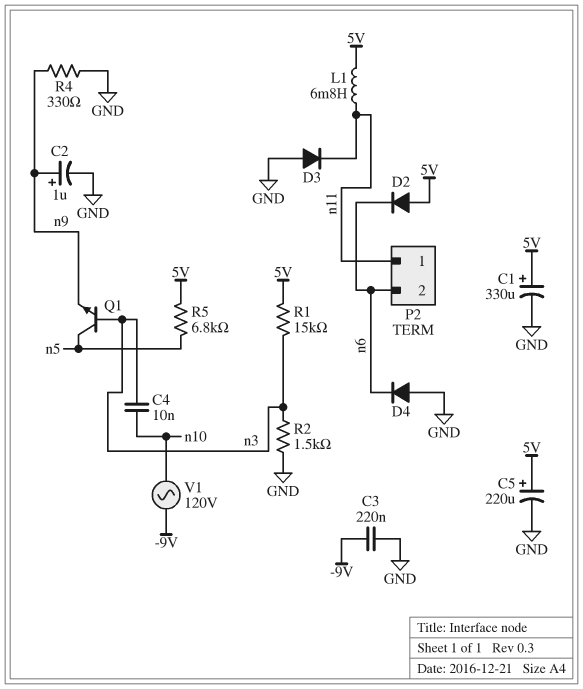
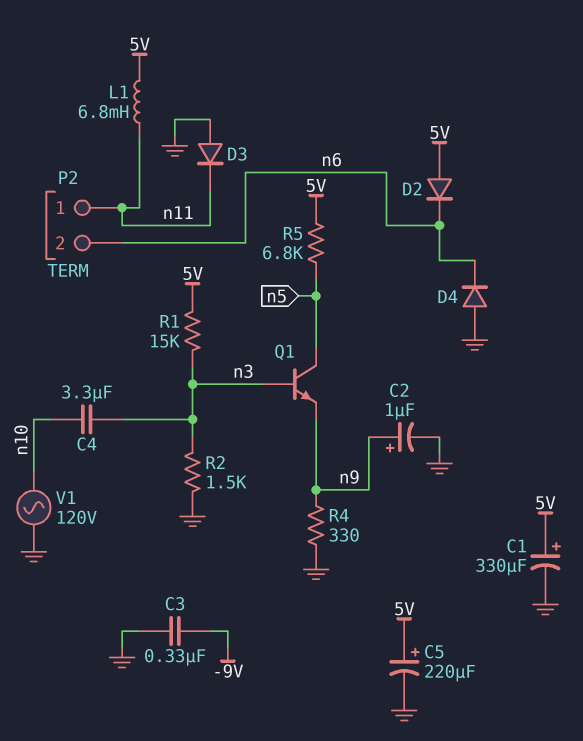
C3: 220nF (-9V, GND) -> 330nF (-9V, GND)
C4: 10nF (n3, n10) -> 3.3uF (n3, n10)
V1: AC 120V (-9V, n10) -> AC 120V (GND, n10)

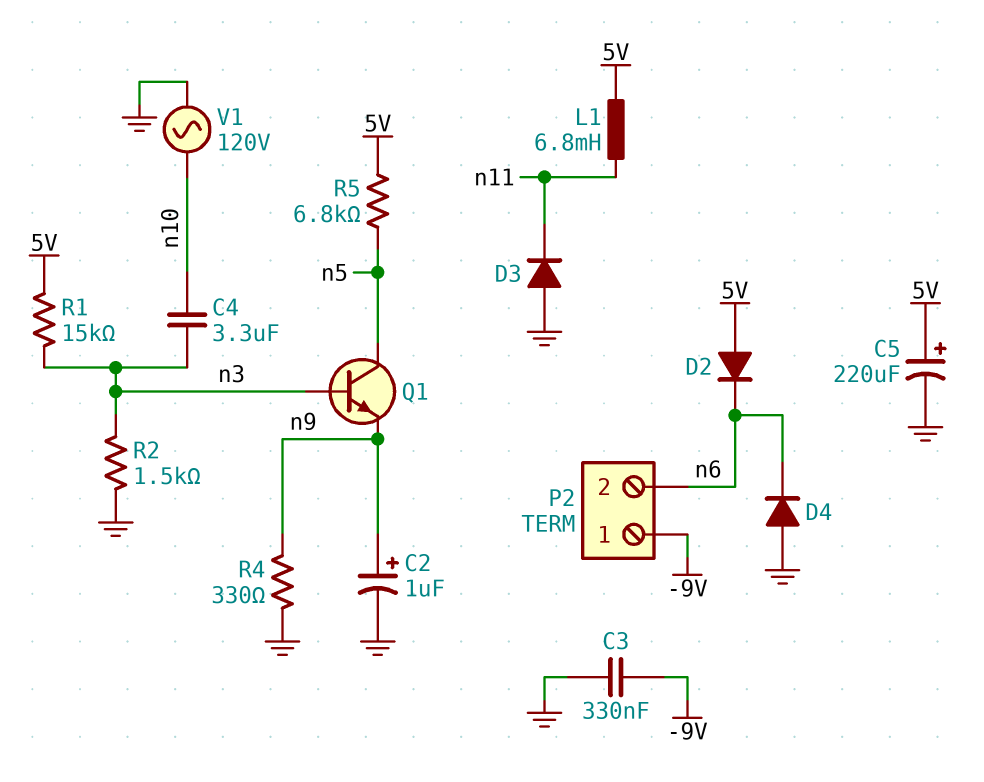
C1: 330uF (plus 5V, minus GND) -> none
P2 pin 1: n11 -> -9V

